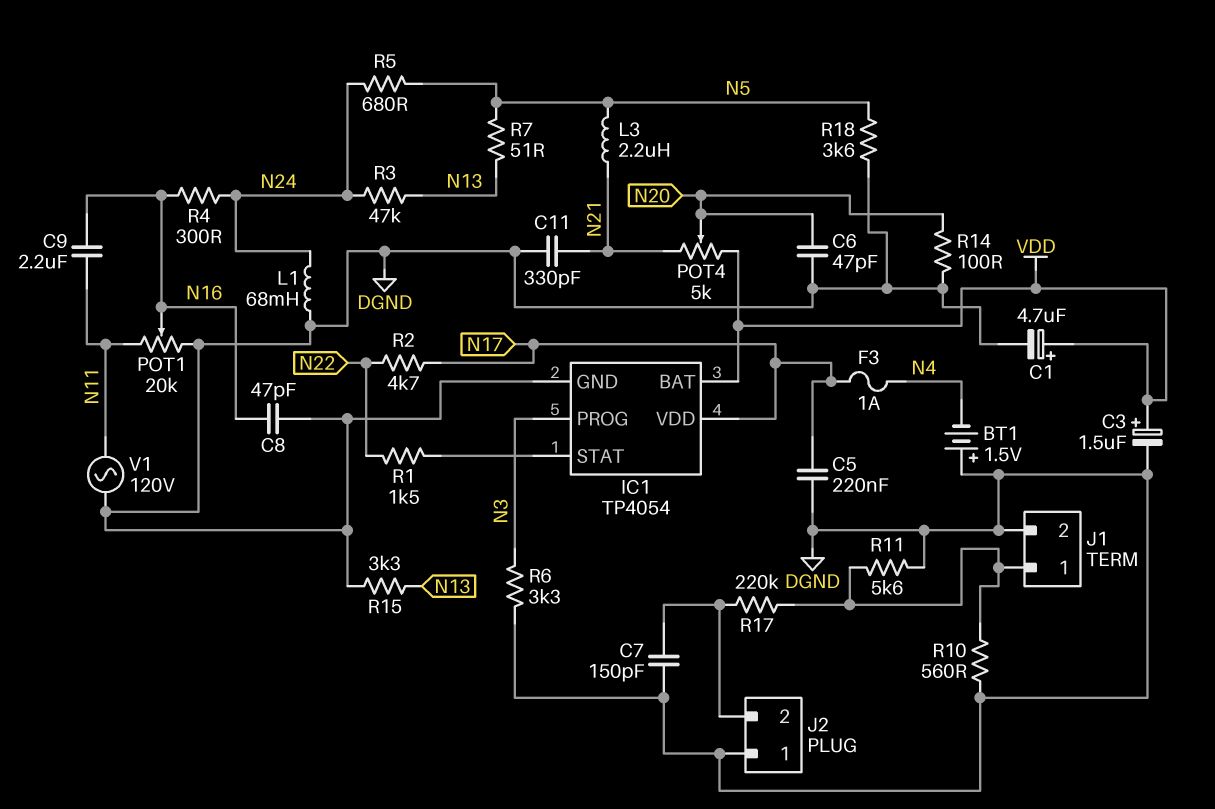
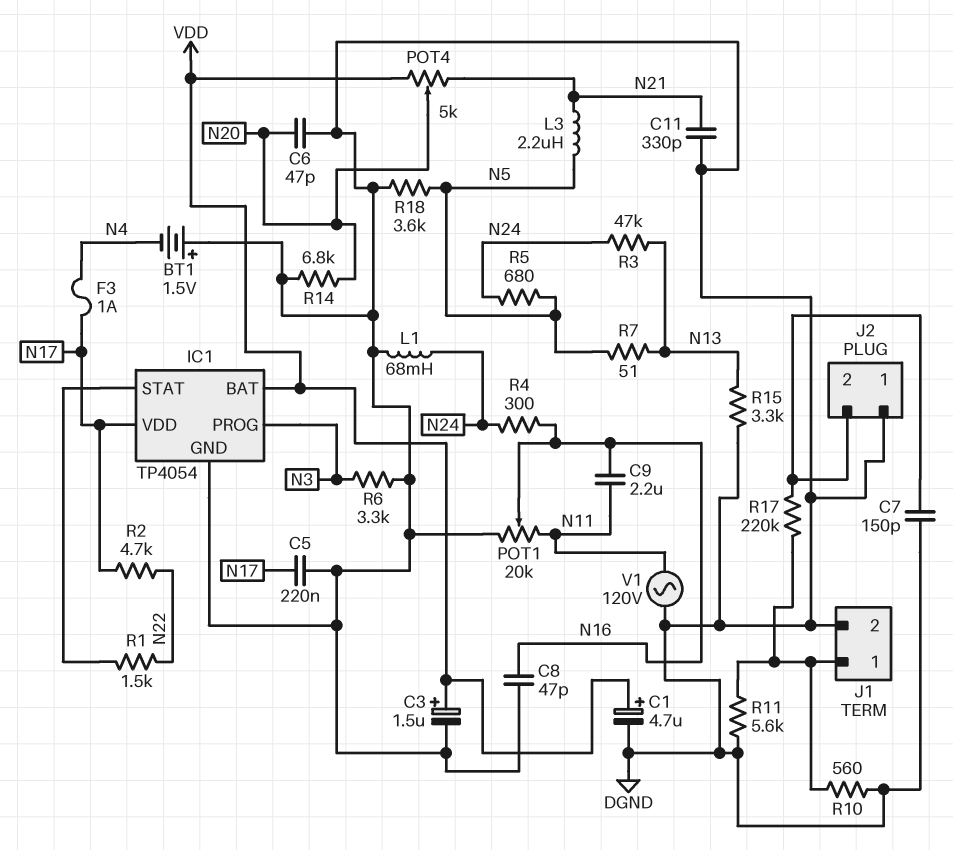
R14: 100 (DGND, N20) -> 6.8k (DGND, N20)

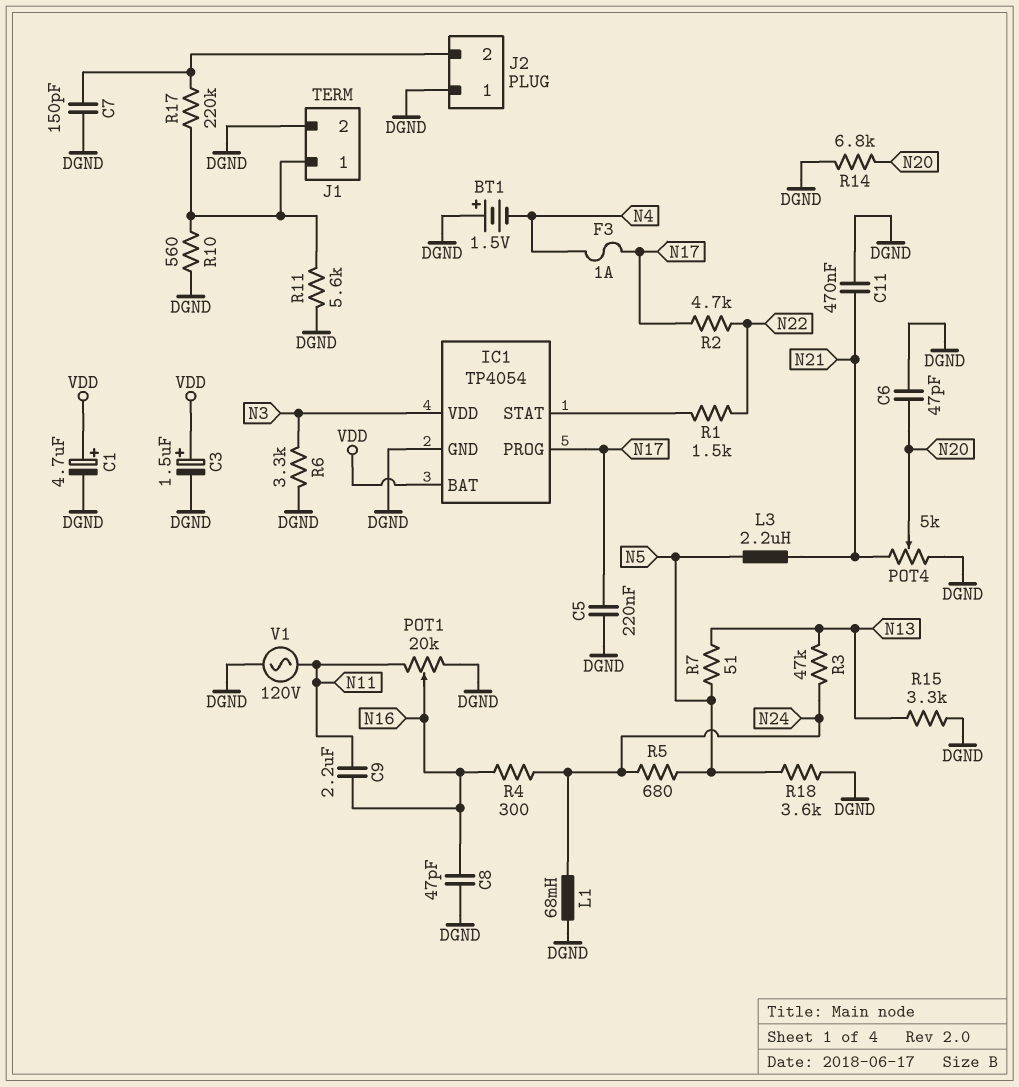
C11: 330pF (DGND, N21) -> 470nF (DGND, N21)
IC1 pin PROG: N3 -> N17
IC1 pin VDD: N17 -> N3
POT4: 5k (N21, VDD, wiper N20) -> 5k (DGND, N21, wiper N20)

